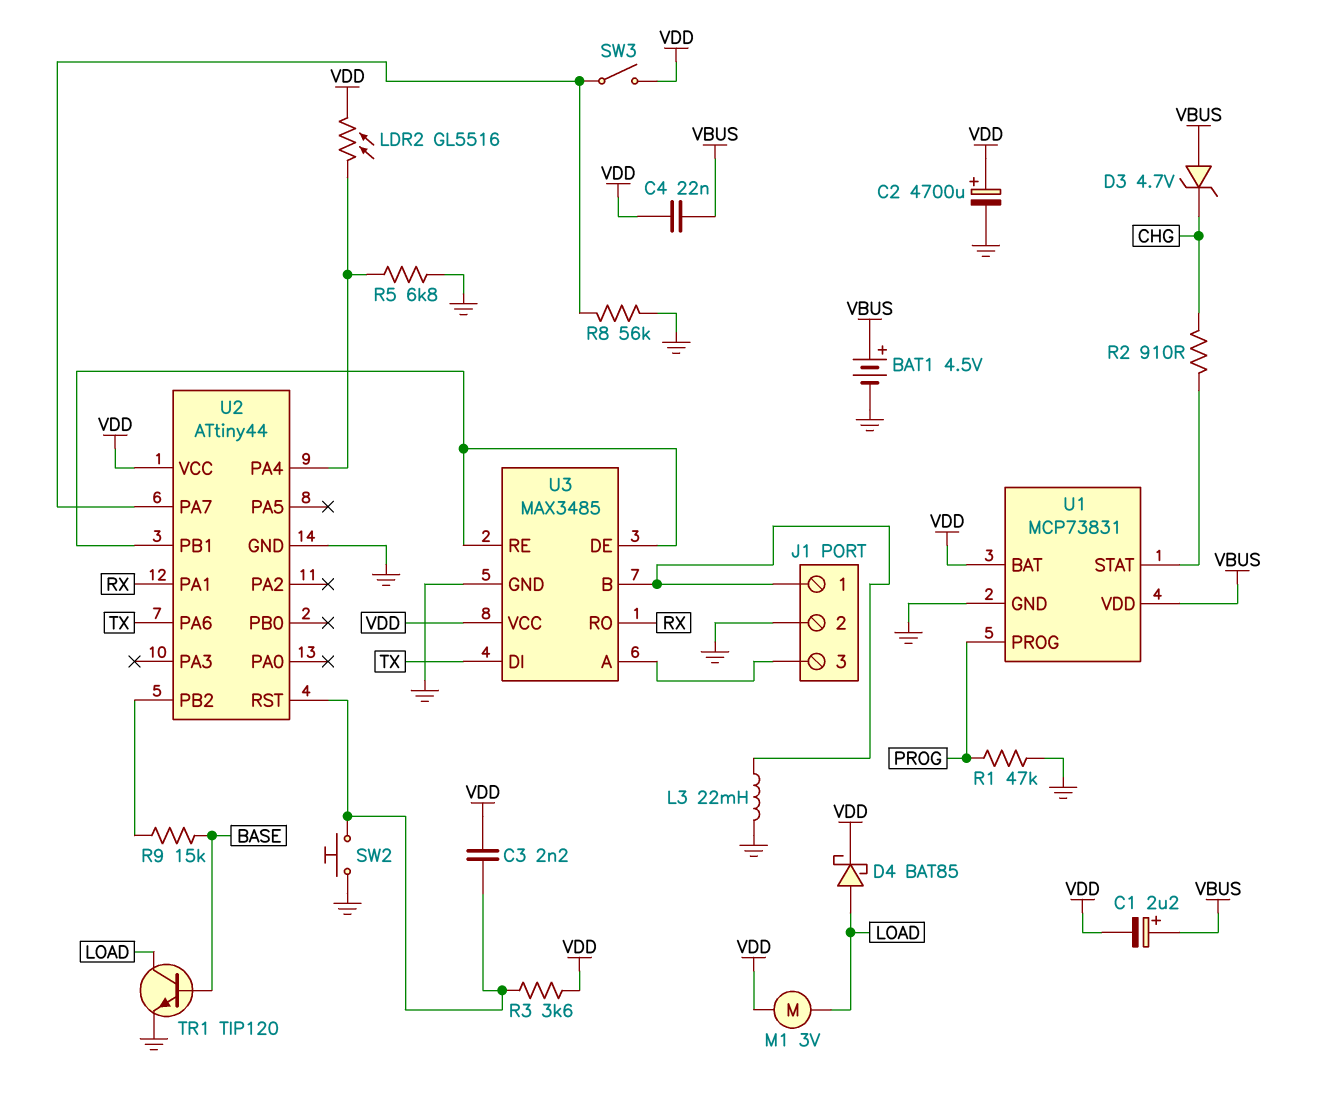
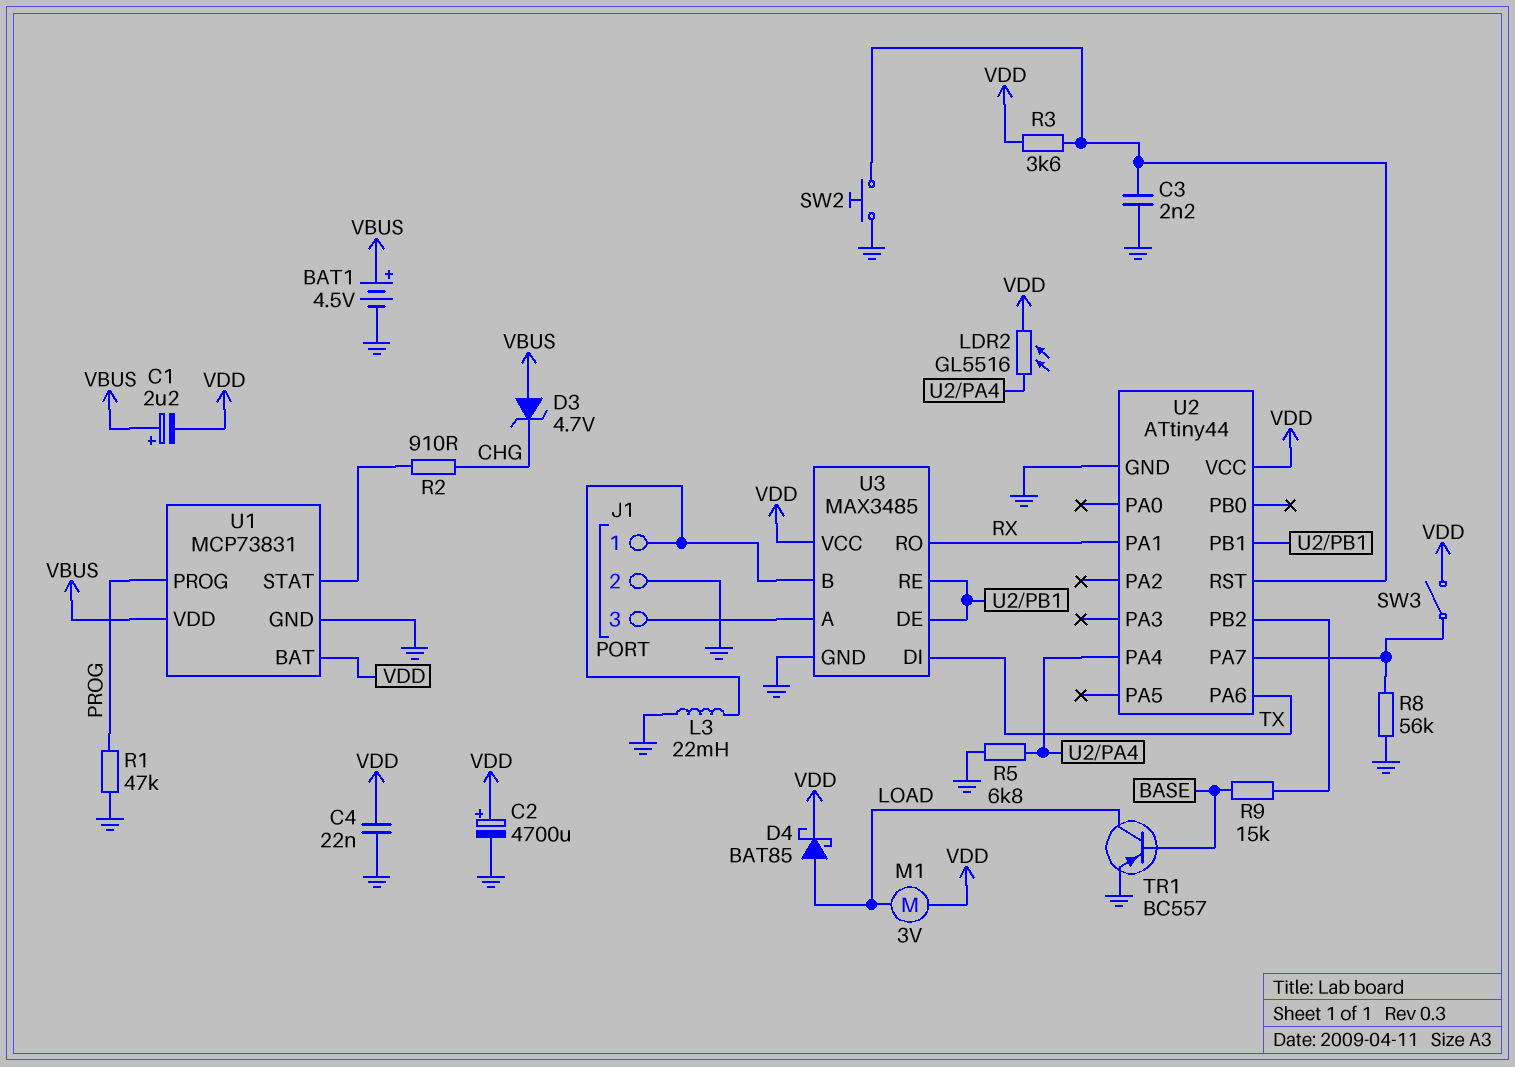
C3: 2.2nF (U2/RST, VDD) -> 2.2nF (GND, U2/RST)
C4: 22nF (VBUS, VDD) -> 22nF (GND, VDD)
TR1: NPN TIP120 (B BASE, C LOAD, E GND) -> PNP BC557 (B BASE, C LOAD, E GND)

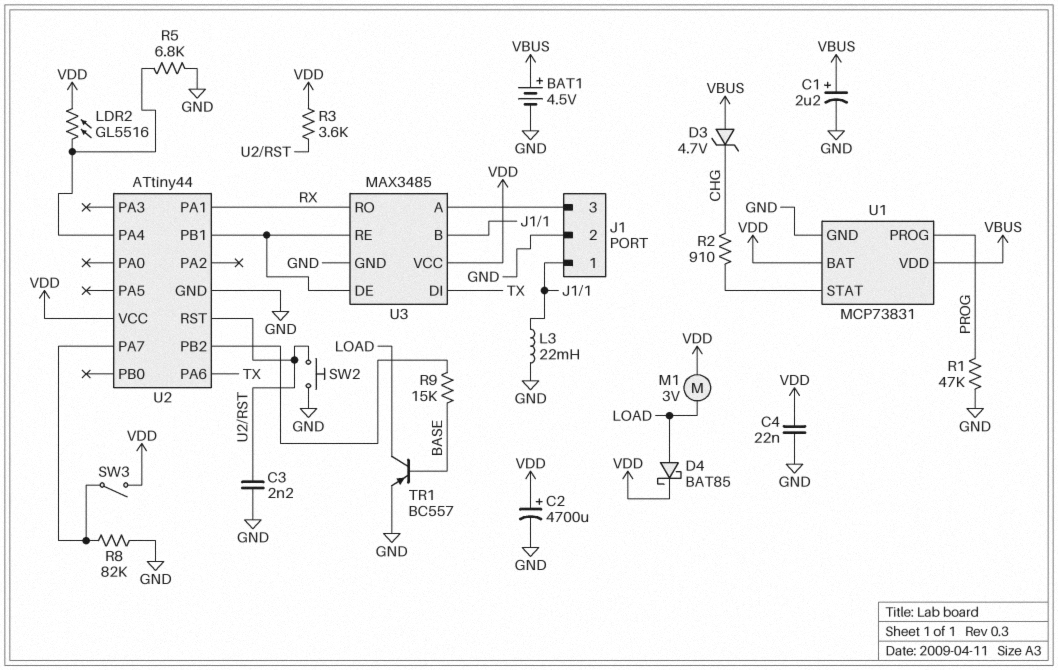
C1: 2.2uF (plus VBUS, minus VDD) -> 2.2uF (plus VBUS, minus GND)
R8: 56k (GND, U2/PA7) -> 82k (GND, U2/PA7)

